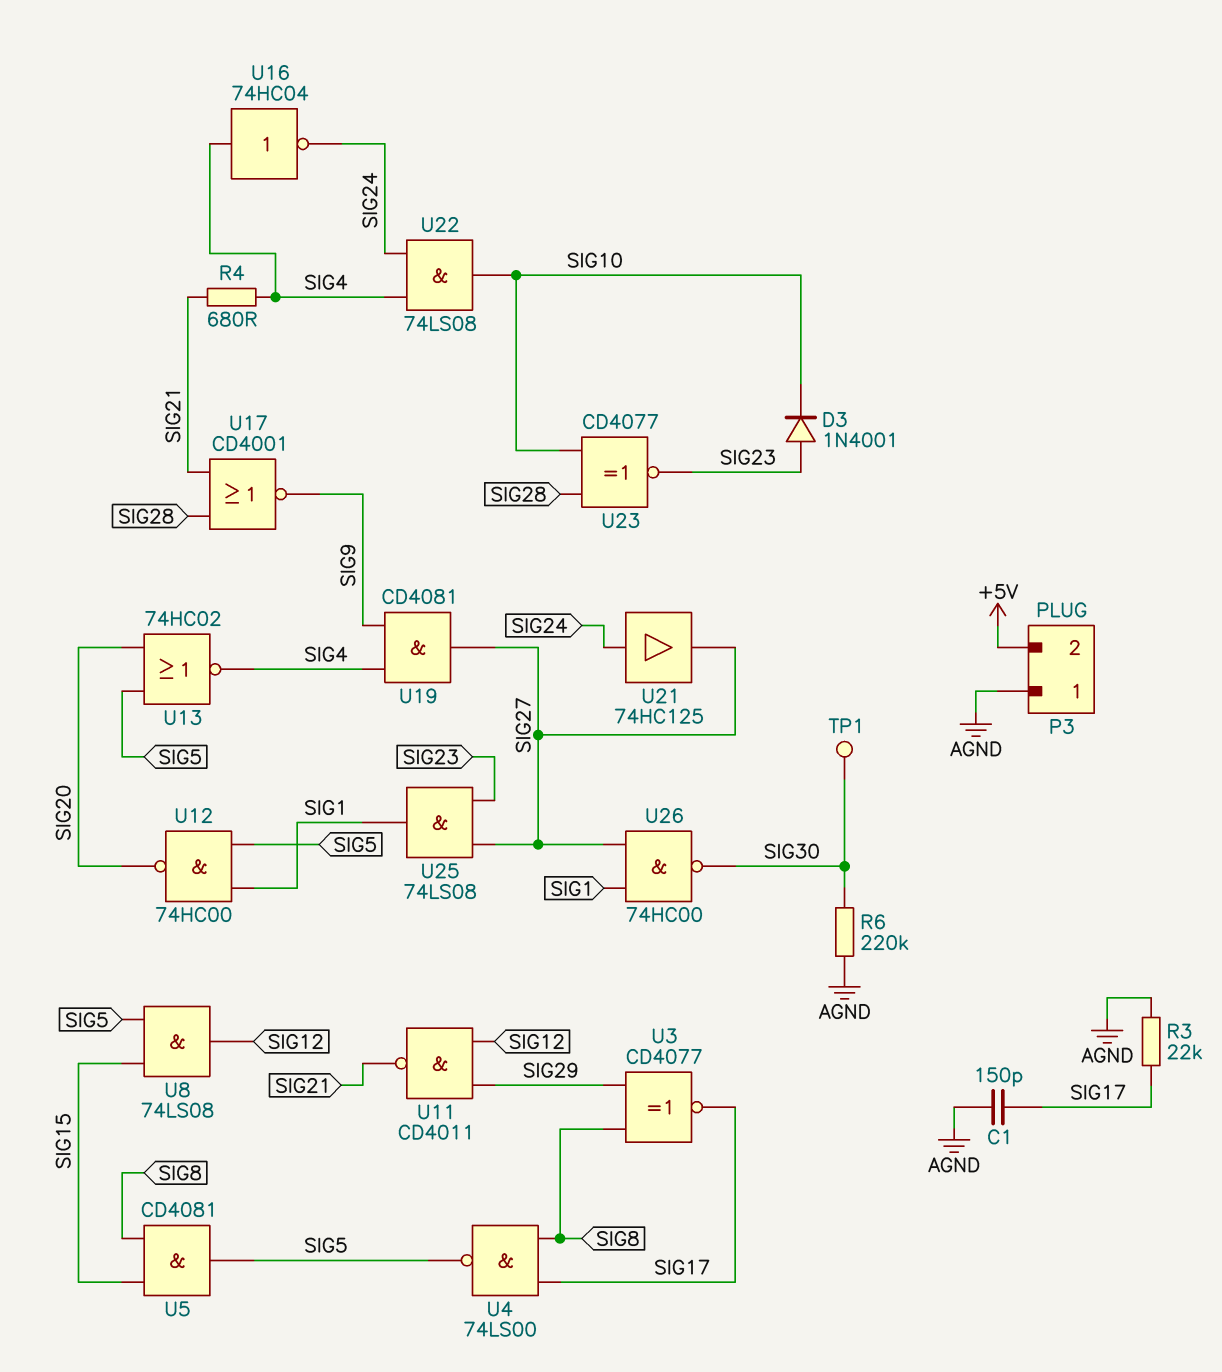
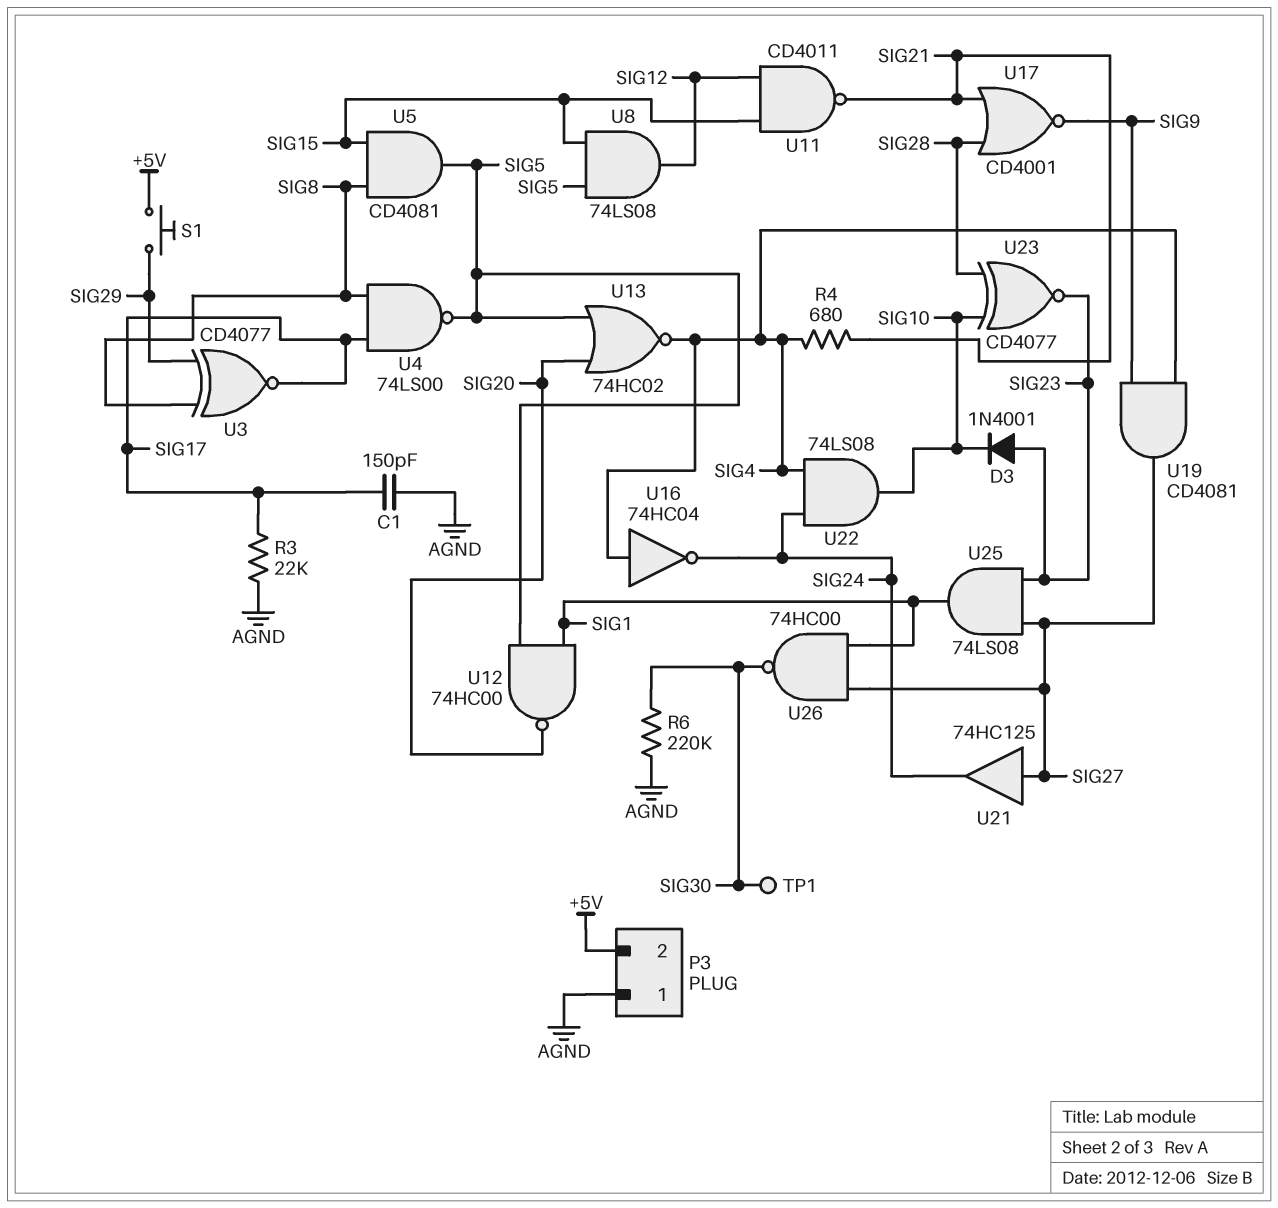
S1: none -> button (+5V, SIG29)
U11: NAND CD4011 (in SIG12, in SIG29, out SIG21) -> NAND CD4011 (in SIG12, in SIG15, out SIG21)
U21: buffer 74HC125 (in SIG24, out SIG27) -> buffer 74HC125 (in SIG27, out SIG24)

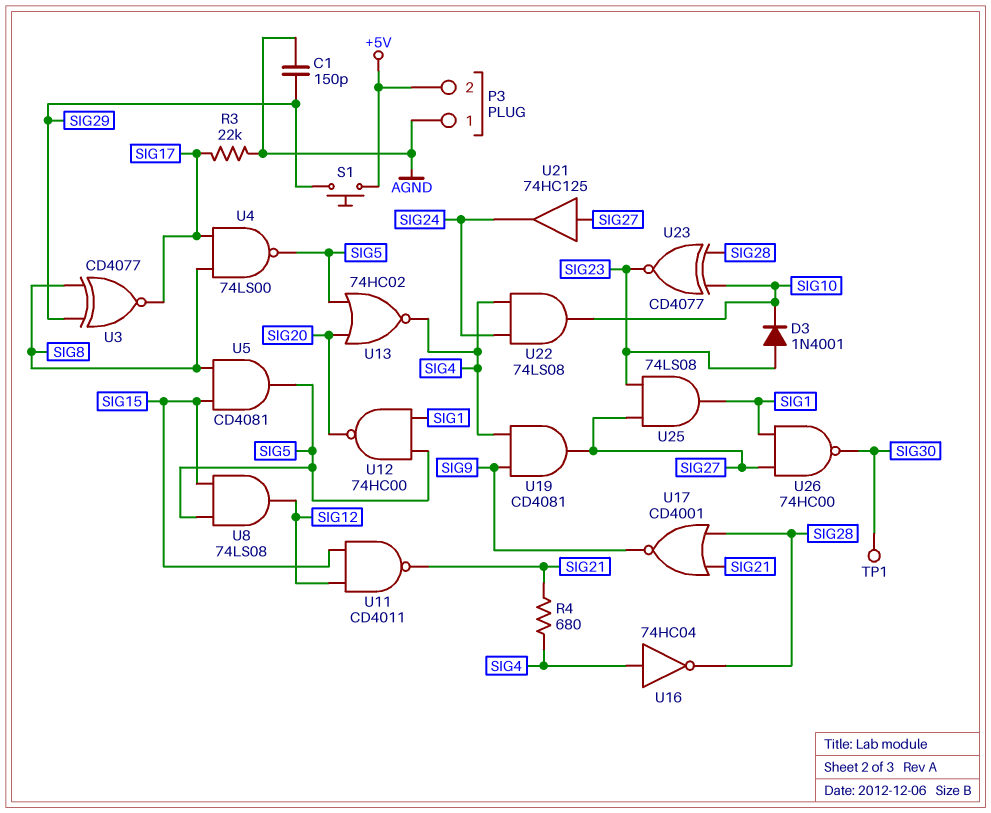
C1: 150pF (AGND, SIG17) -> 150pF (AGND, SIG29)
R6: 220k (AGND, SIG30) -> none
U16: NOT 74HC04 (in SIG4, out SIG24) -> NOT 74HC04 (in SIG4, out SIG28)

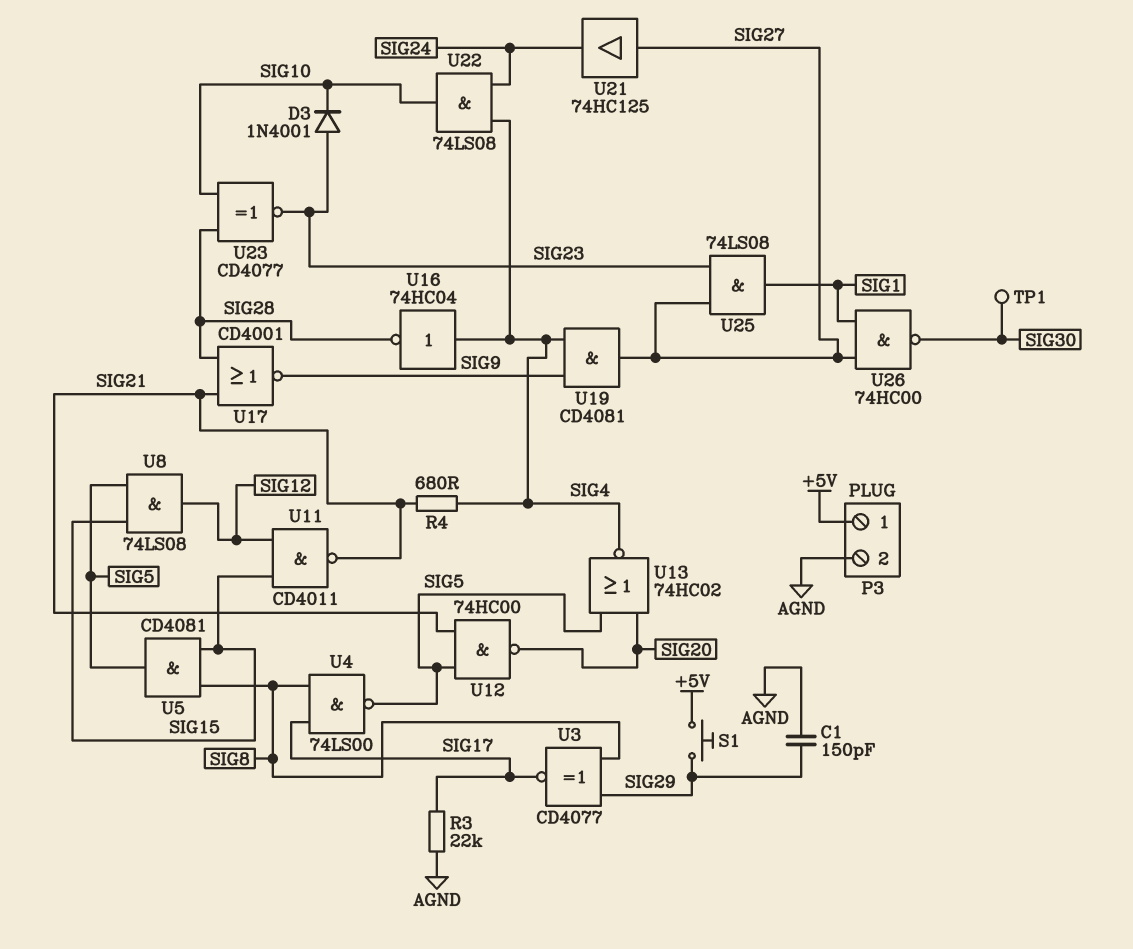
P3 pin 1: AGND -> +5V
P3 pin 2: +5V -> AGND
U12: NAND 74HC00 (in SIG1, in SIG5, out SIG20) -> NAND 74HC00 (in SIG5, in SIG21, out SIG20)

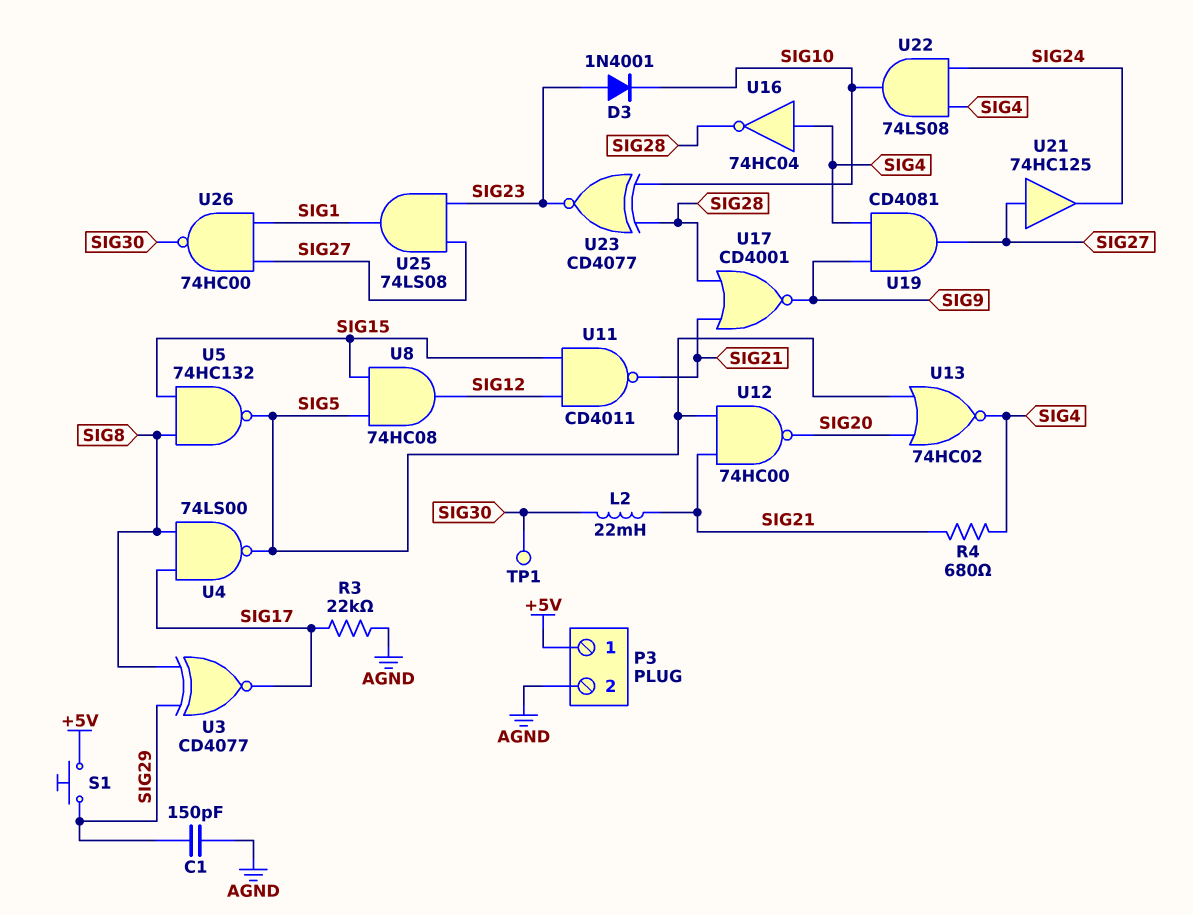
L2: none -> 22mH (SIG21, SIG30)
U5: AND CD4081 (in SIG8, in SIG15, out SIG5) -> NAND 74HC132 (in SIG8, in SIG15, out SIG5)
U8: AND 74LS08 (in SIG5, in SIG15, out SIG12) -> AND 74HC08 (in SIG5, in SIG15, out SIG12)

